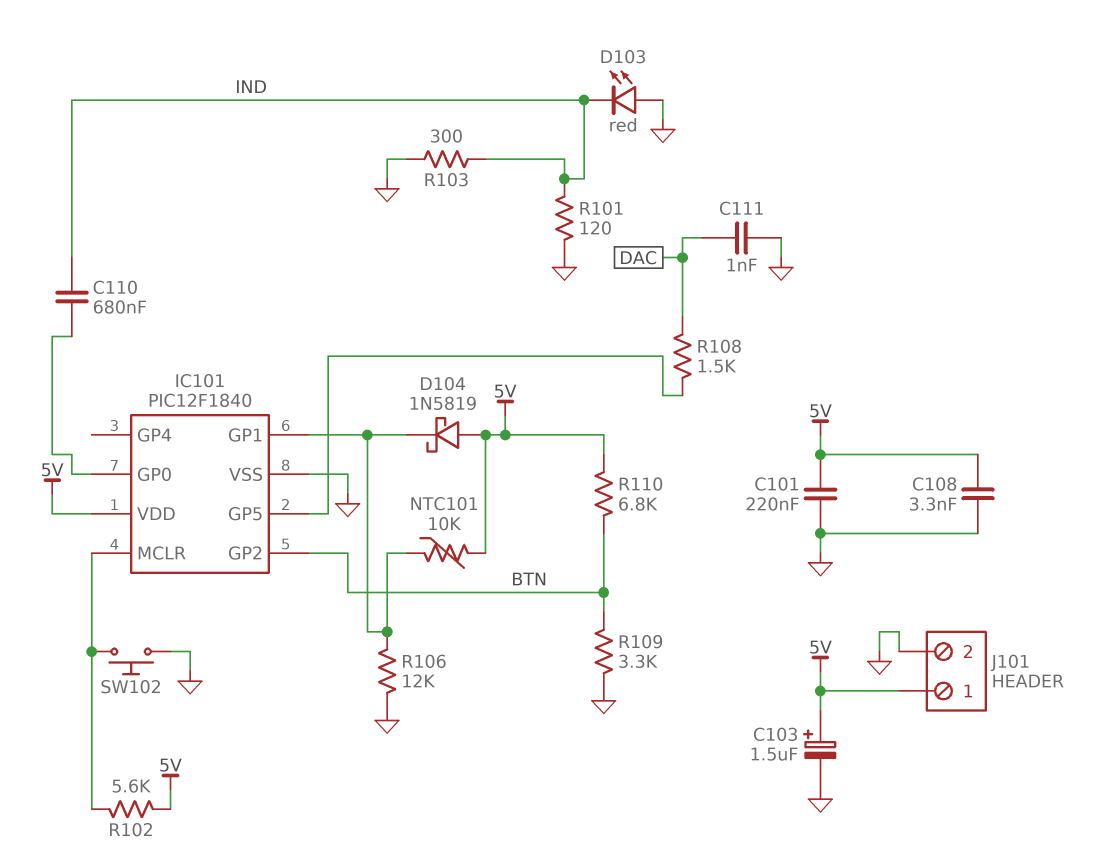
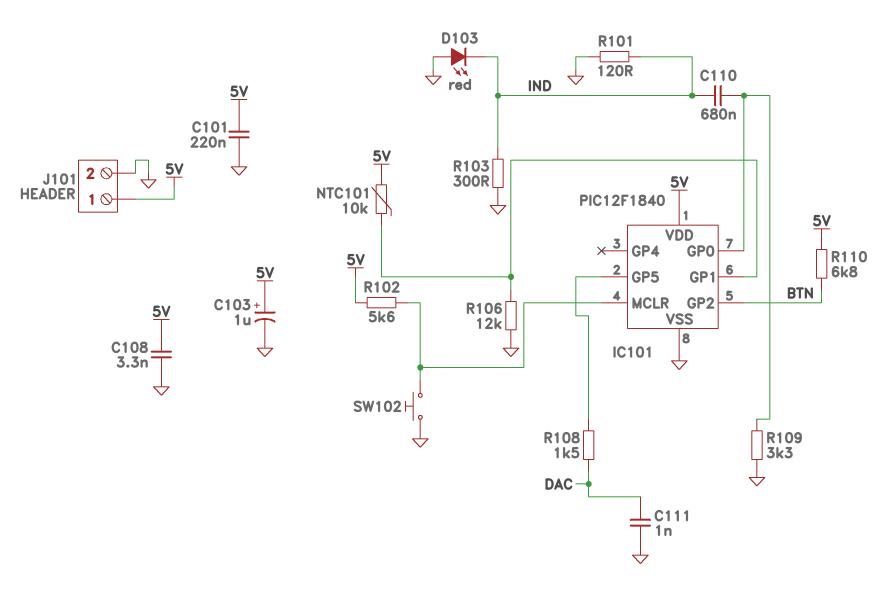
C103: 1.5uF (plus 5V, minus GND) -> 1uF (plus 5V, minus GND)
D104: schottky 1N5819 (A 5V, K IC101/GP1) -> none
R109: 3.3k (BTN, GND) -> 3.3k (GND, IC101/GP0)

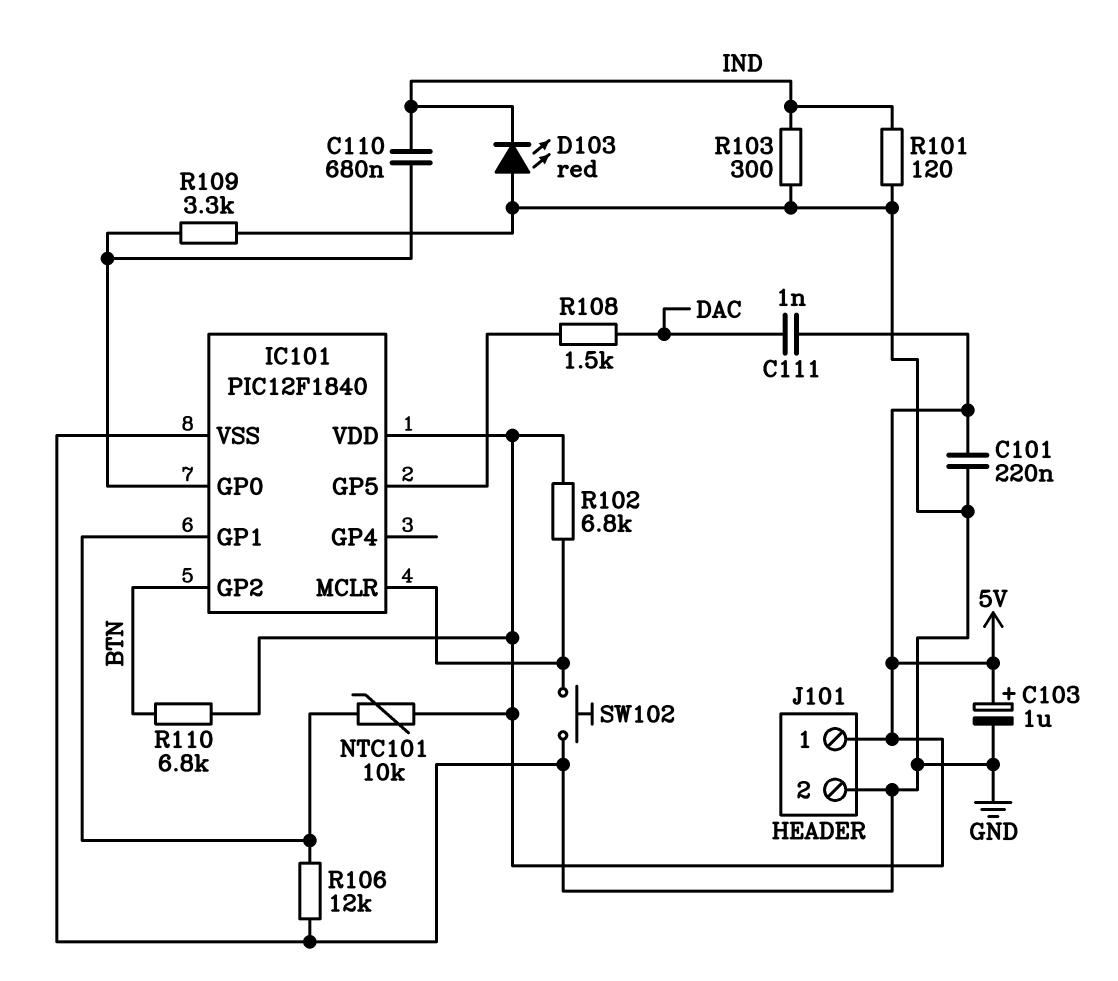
C108: 3.3nF (5V, GND) -> none
C111: 1nF (DAC, GND) -> 1nF (5V, DAC)
R102: 5.6k (5V, IC101/MCLR) -> 6.8k (5V, IC101/MCLR)

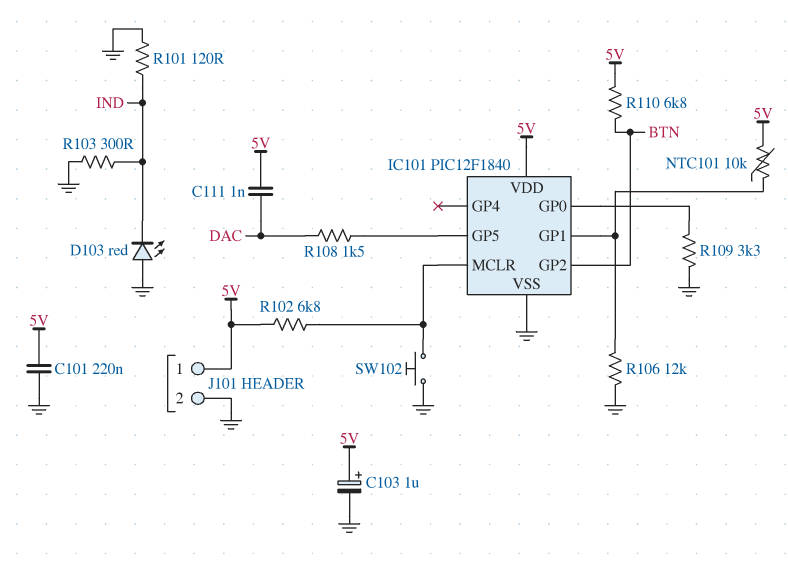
C110: 680nF (IC101/GP0, IND) -> none

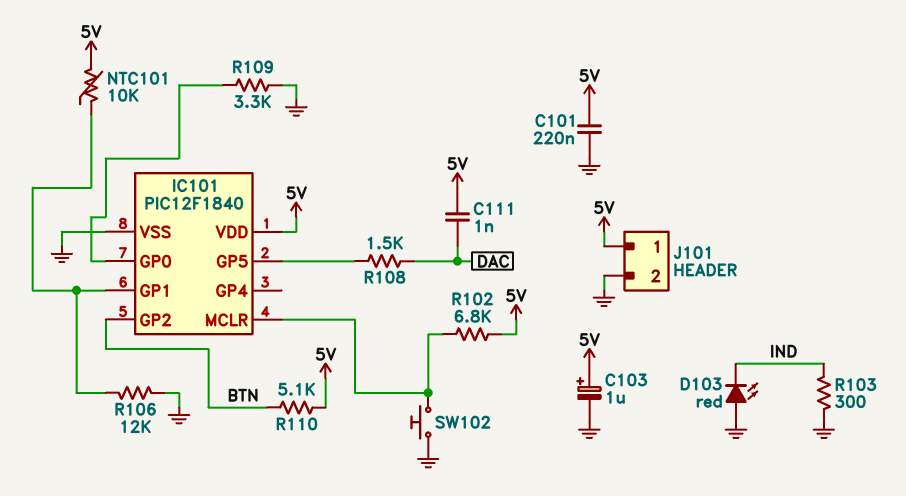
R101: 120 (GND, IND) -> none
R110: 6.8k (5V, BTN) -> 5.1k (5V, BTN)

